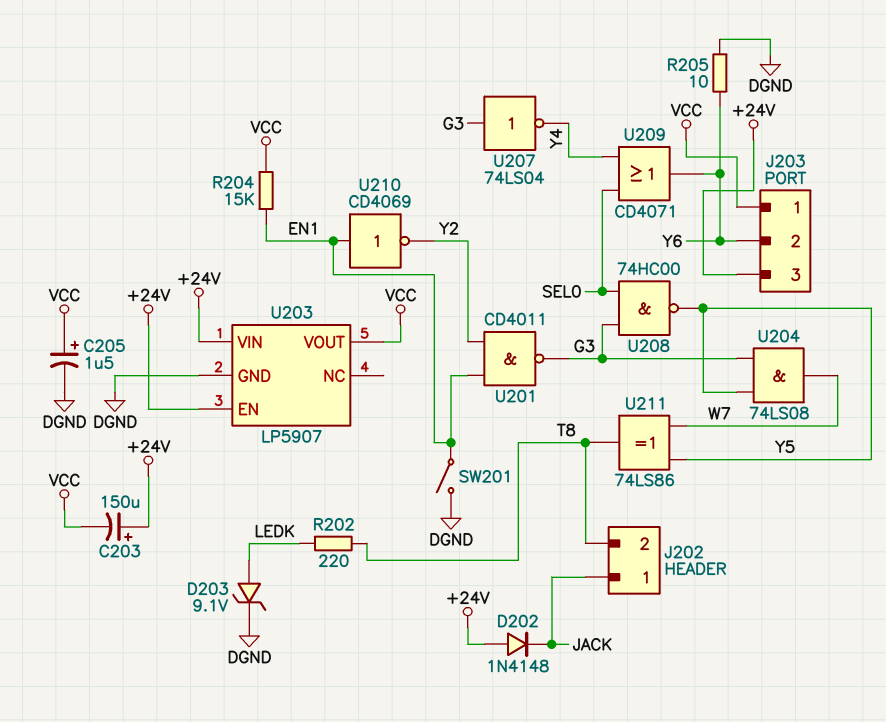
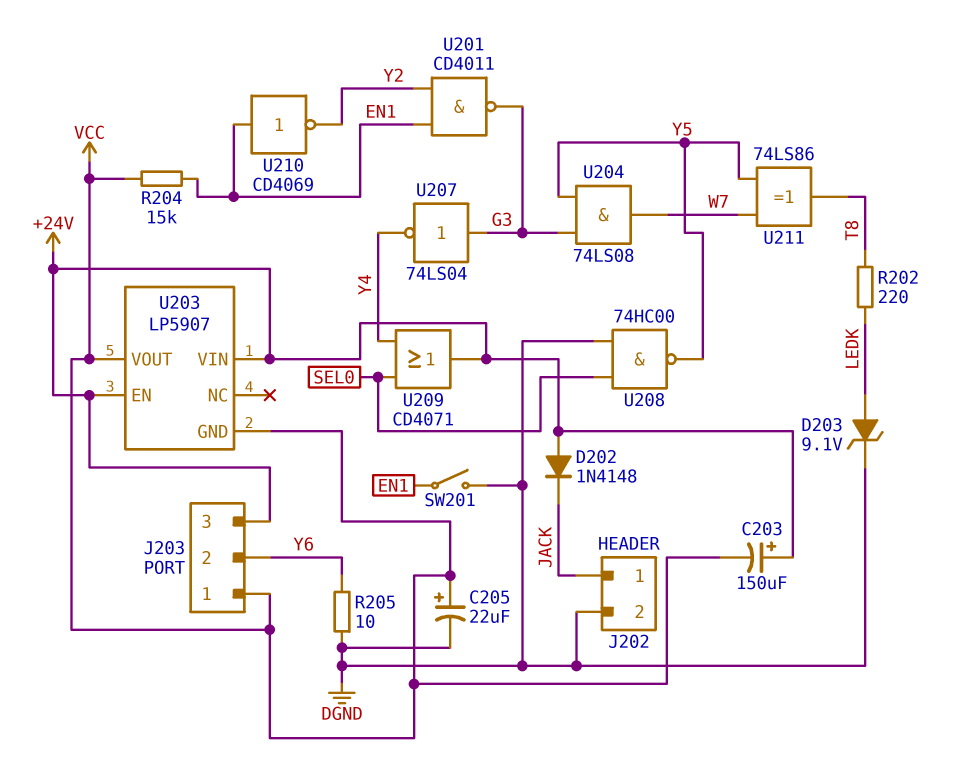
C205: 1.5uF (plus VCC, minus DGND) -> 22uF (plus VCC, minus DGND)
J202 pin 2: T8 -> DGND
U203 pin GND: DGND -> VCC
U208: NAND 74HC00 (in G3, in SEL0, out Y5) -> NAND 74HC00 (in DGND, in SEL0, out Y5)
U209: OR CD4071 (in SEL0, in Y4, out Y6) -> OR CD4071 (in SEL0, in Y4, out +24V)

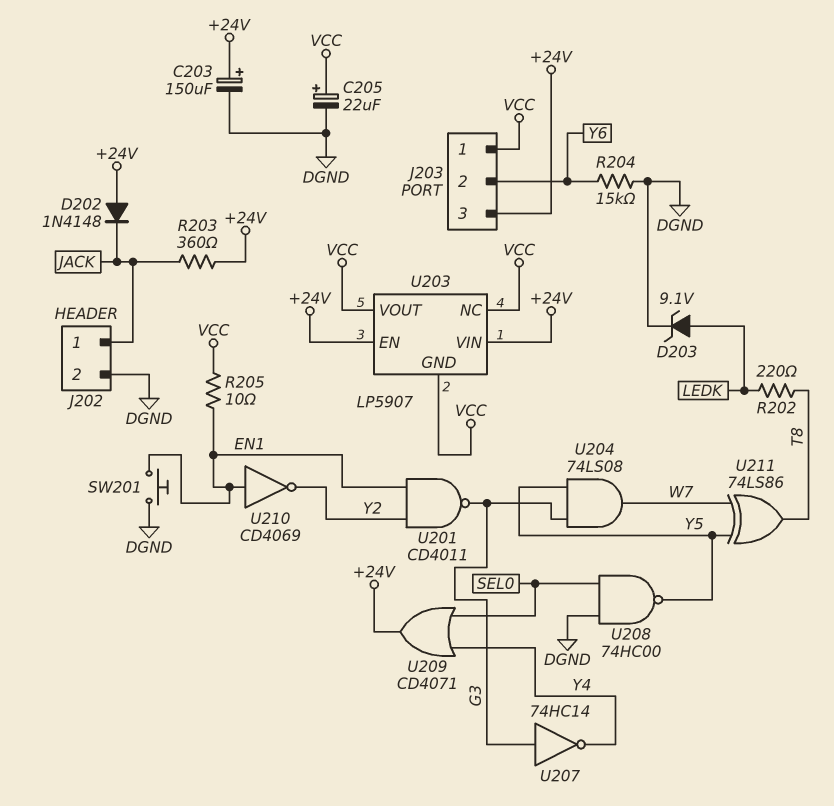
C203: 150uF (plus +24V, minus VCC) -> 150uF (plus +24V, minus DGND)
R203: none -> 360 (+24V, JACK)
R204: 15k (EN1, VCC) -> 15k (DGND, Y6)
R205: 10 (DGND, Y6) -> 10 (EN1, VCC)
SW201: switch (DGND, EN1) -> button (DGND, EN1)
U203 pin NC: none -> VCC
U207: NOT 74LS04 (in G3, out Y4) -> NOT 74HC14 (in G3, out Y4)

